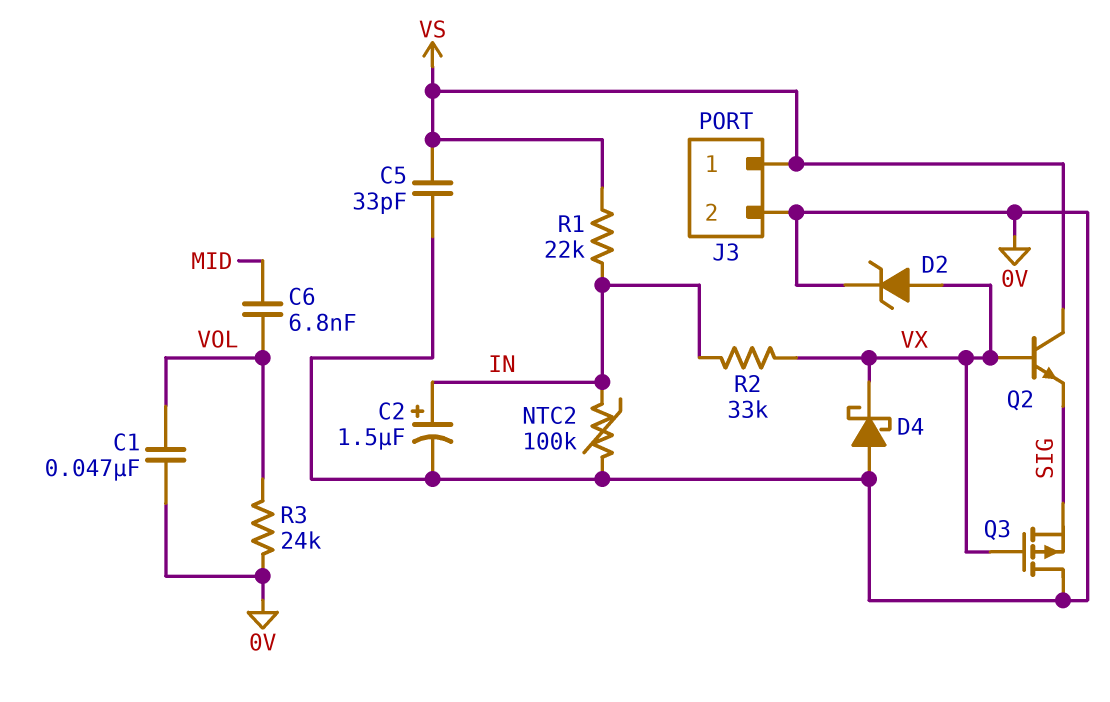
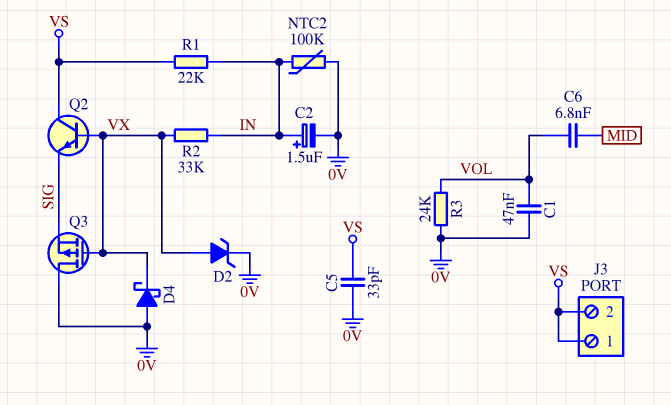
J3 pin 2: 0V -> VS

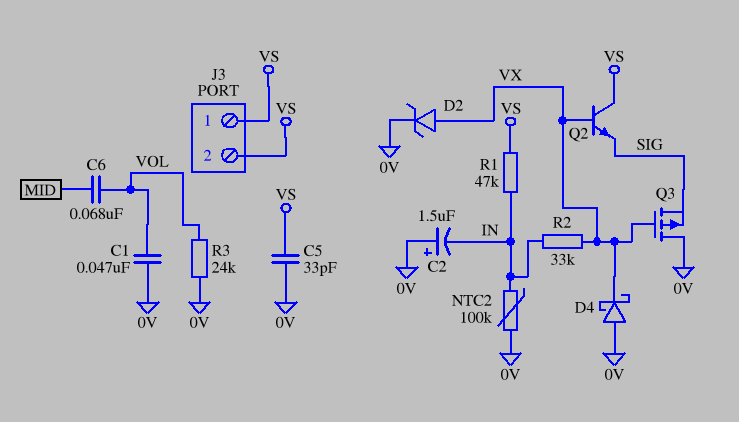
C2: 1.5uF (plus IN, minus 0V) -> 1.5uF (plus 0V, minus IN)
C6: 6.8nF (MID, VOL) -> 68nF (MID, VOL)
R1: 22k (IN, VS) -> 47k (IN, VS)

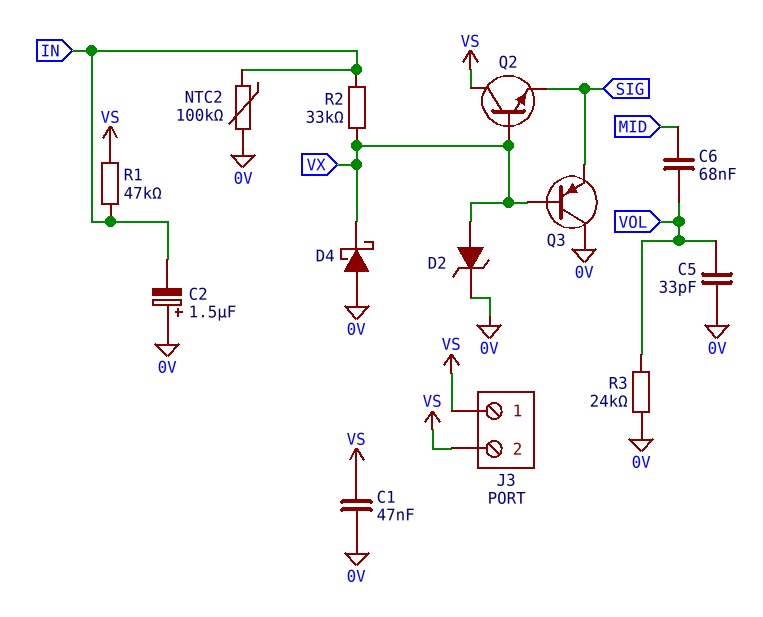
C1: 47nF (0V, VOL) -> 47nF (0V, VS)
C5: 33pF (0V, VS) -> 33pF (0V, VOL)
Q3: PMOS (G VX, D 0V, S SIG) -> PNP (B VX, C 0V, E SIG)

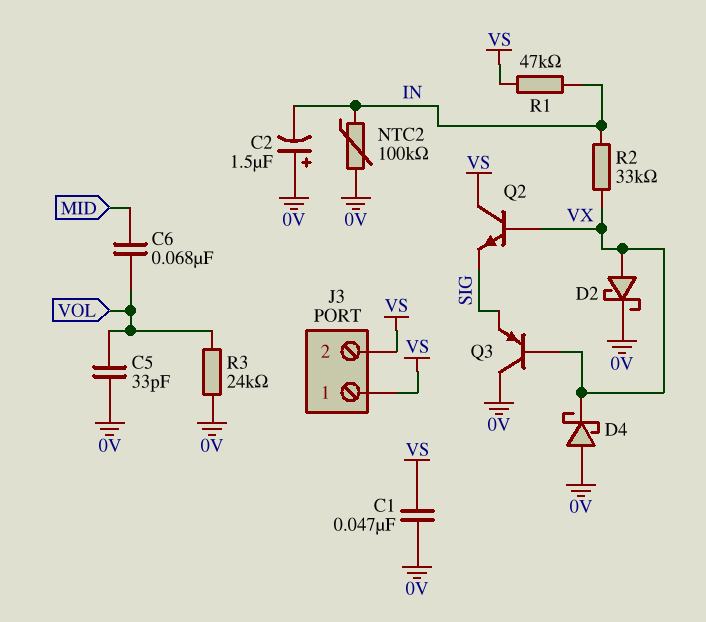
D2: zener (A VX, K 0V) -> schottky (A VX, K 0V)

